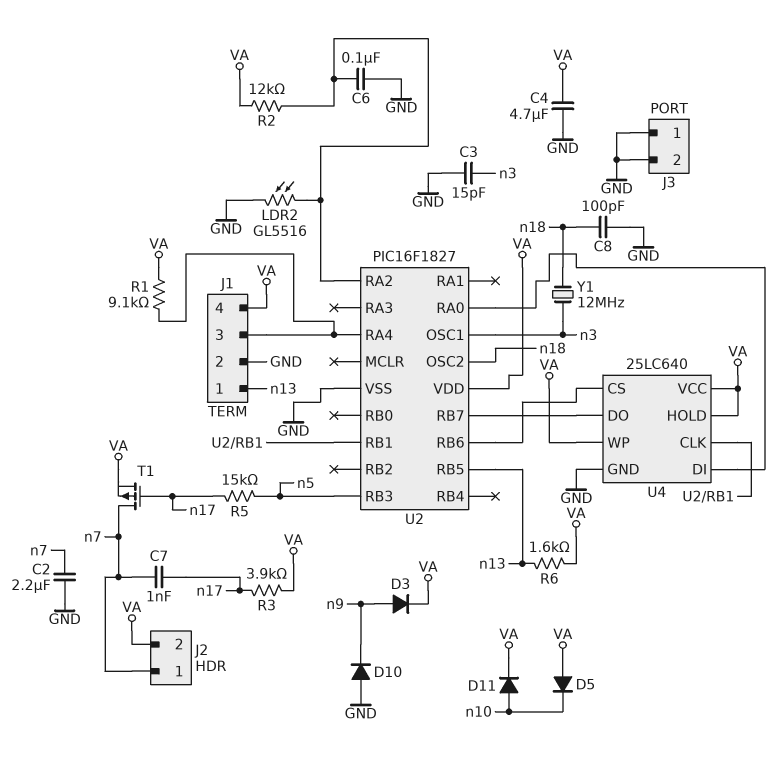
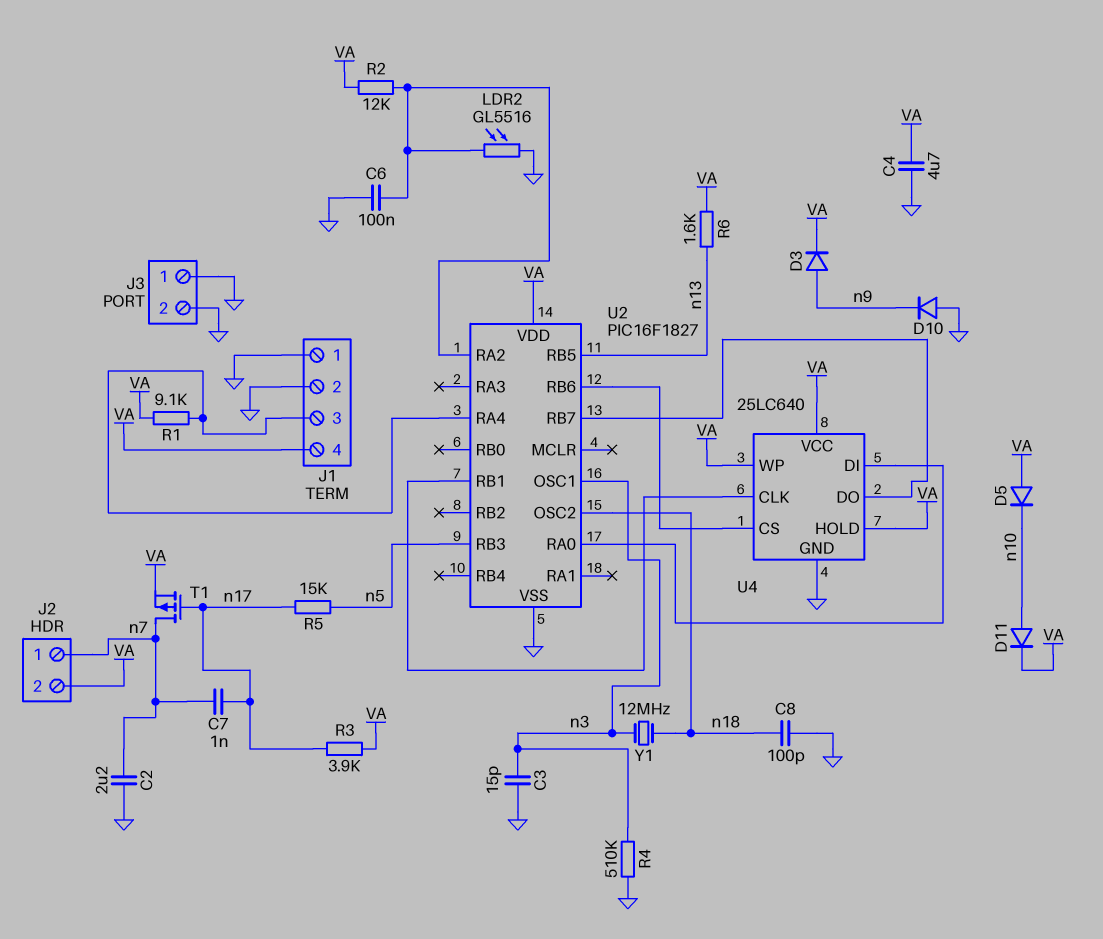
J1 pin 1: n13 -> GND
R4: none -> 510k (GND, n3)

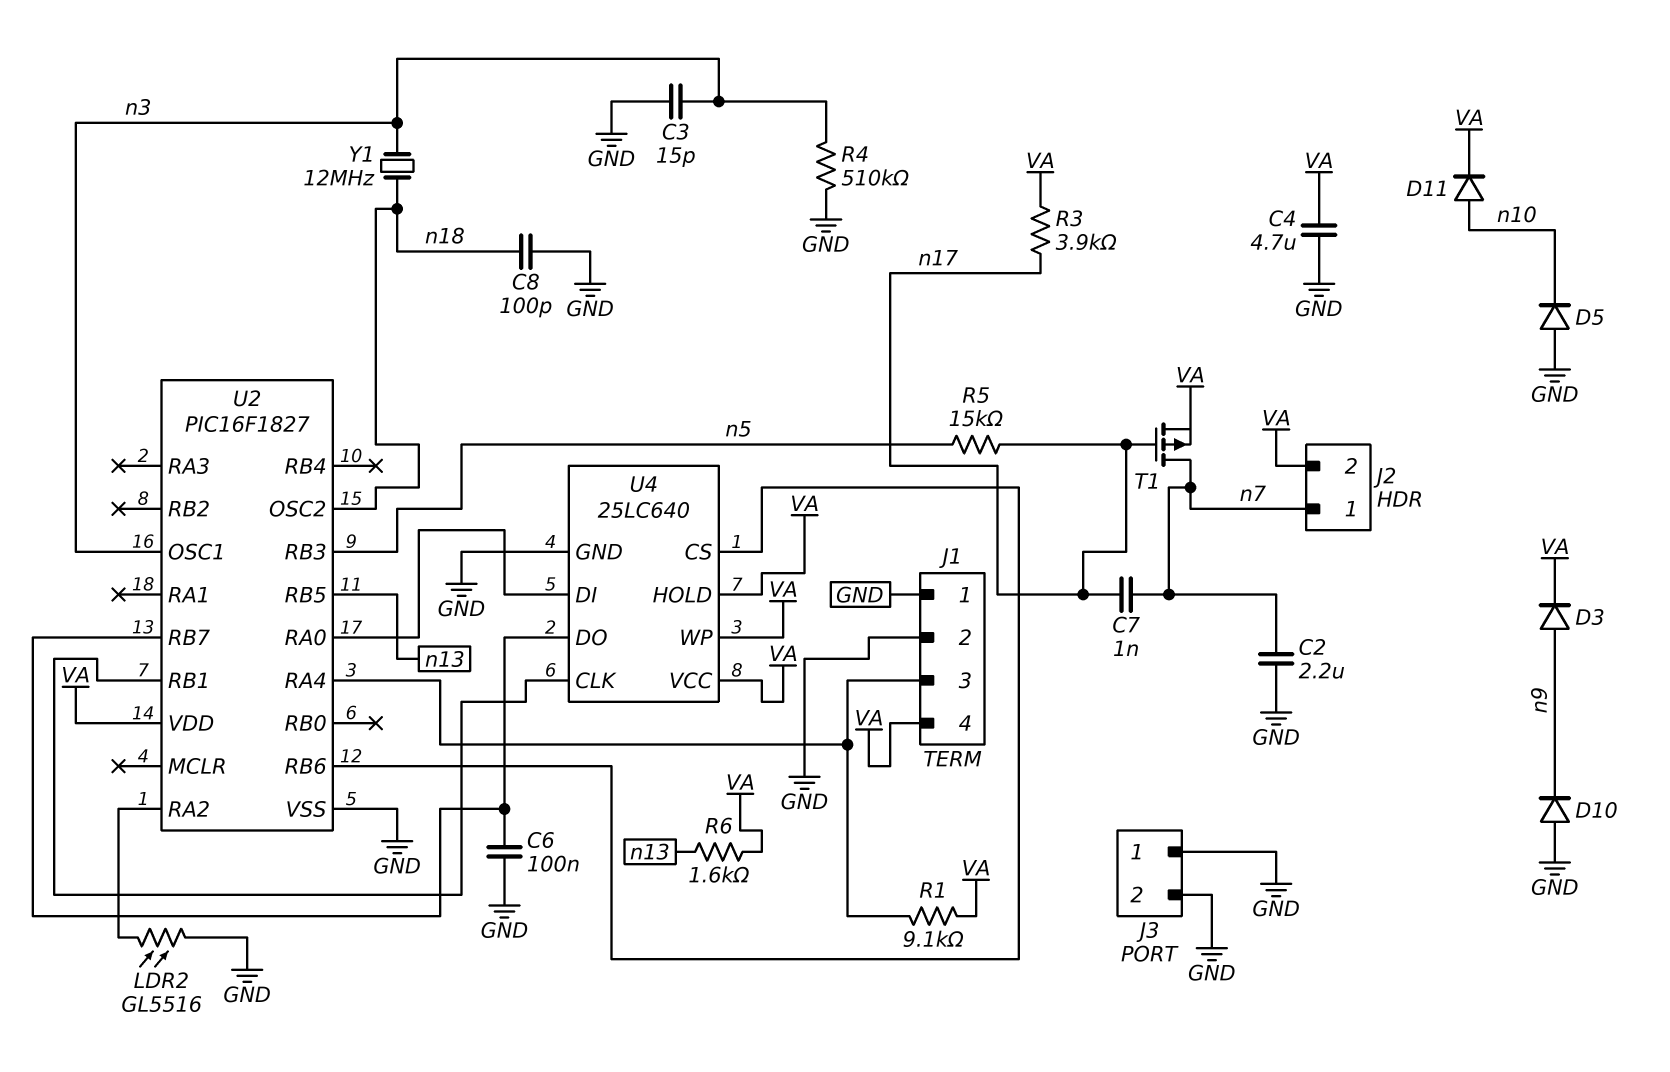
C6: 100nF (GND, U2/RA2) -> 100nF (GND, U2/RB7)
D5: diode (A VA, K n10) -> diode (A GND, K n10)
R2: 12k (U2/RA2, VA) -> none

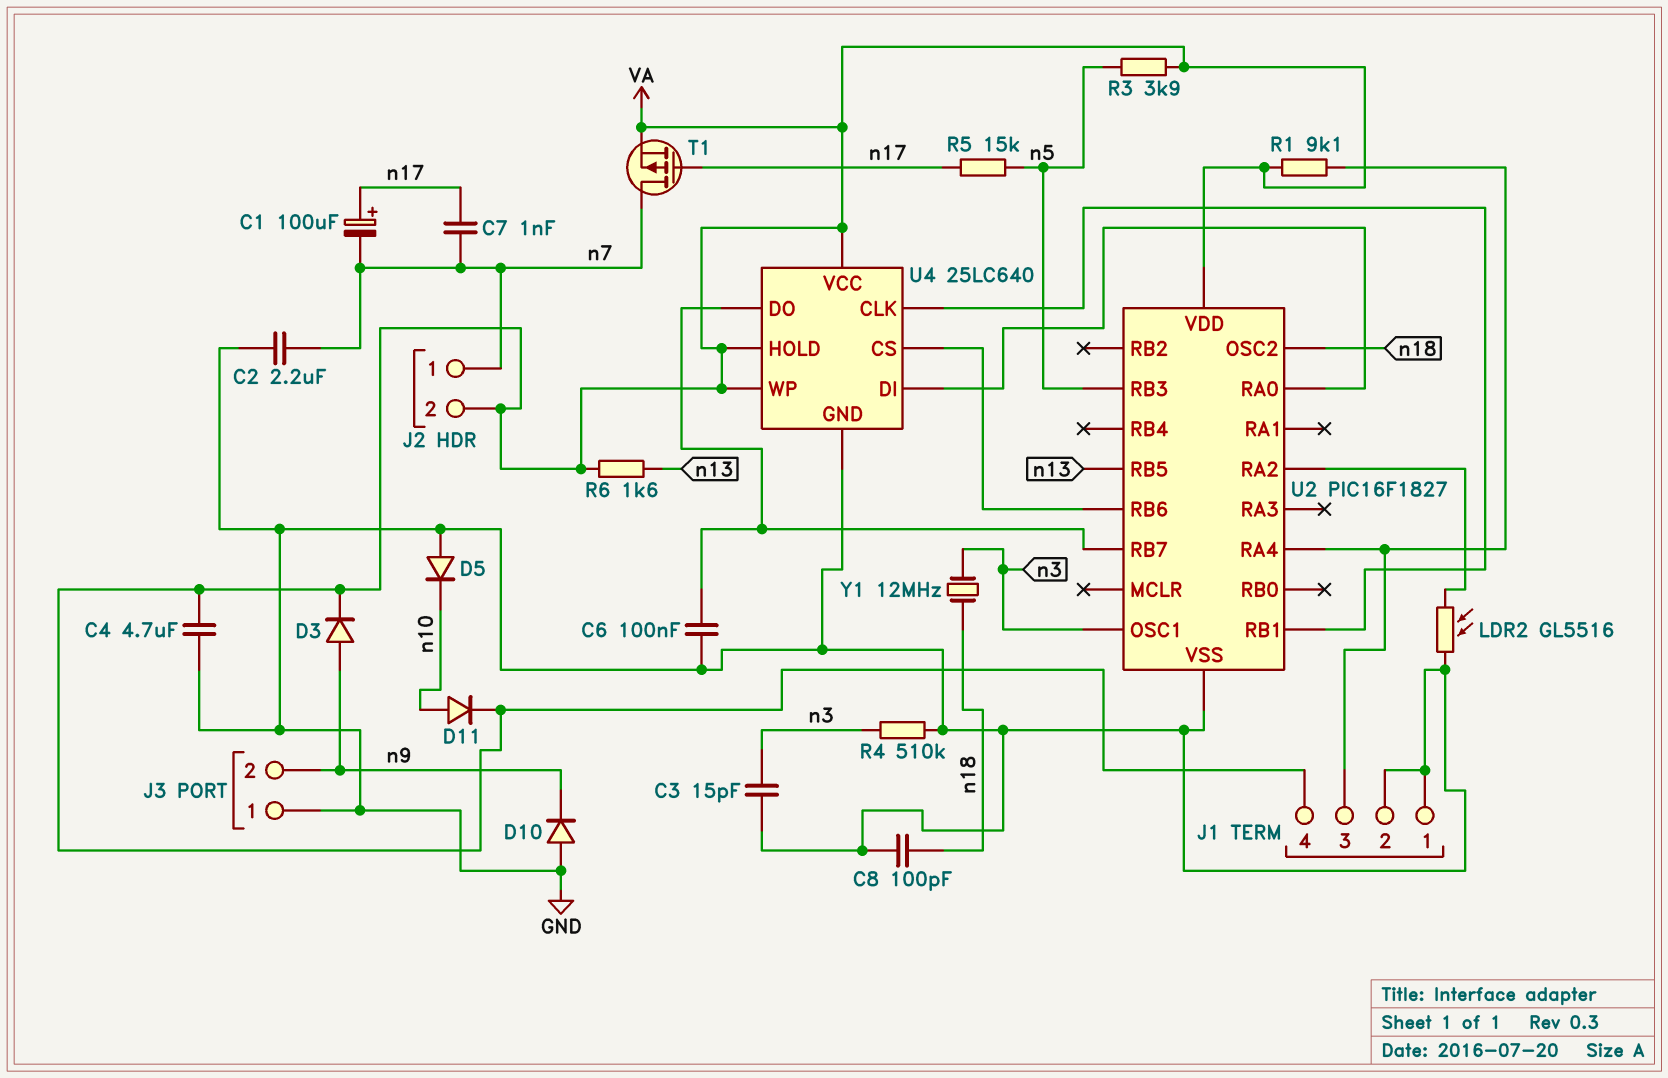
C1: none -> 100uF (plus n17, minus n7)
J3 pin 2: GND -> n9
R3: 3.9k (VA, n17) -> 3.9k (VA, n5)

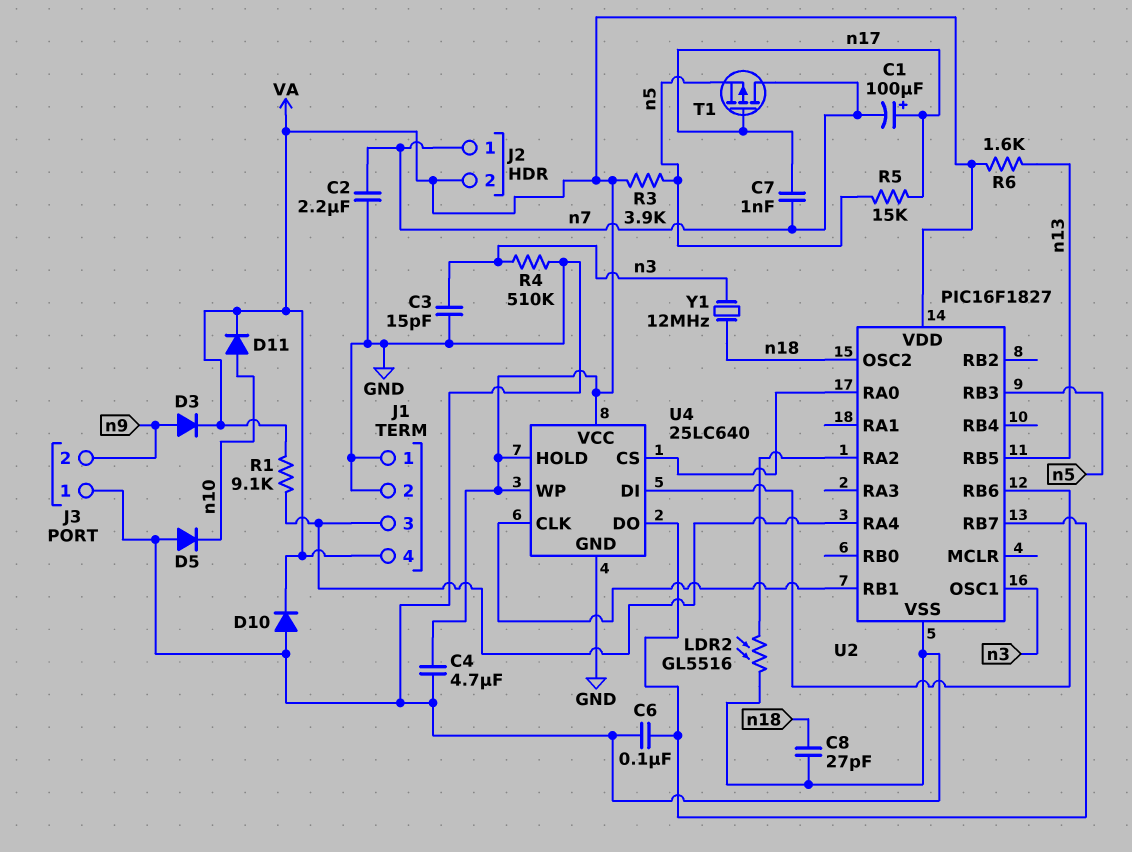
C8: 100pF (GND, n18) -> 27pF (GND, n18)
D10: diode (A GND, K n9) -> diode (A GND, K VA)
T1: PMOS (G n17, D n7, S VA) -> PMOS (G n17, D n7, S n5)
U4 pin CS: U2/RB6 -> U2/RA0
U4 pin DI: U2/RA0 -> U2/RB6

